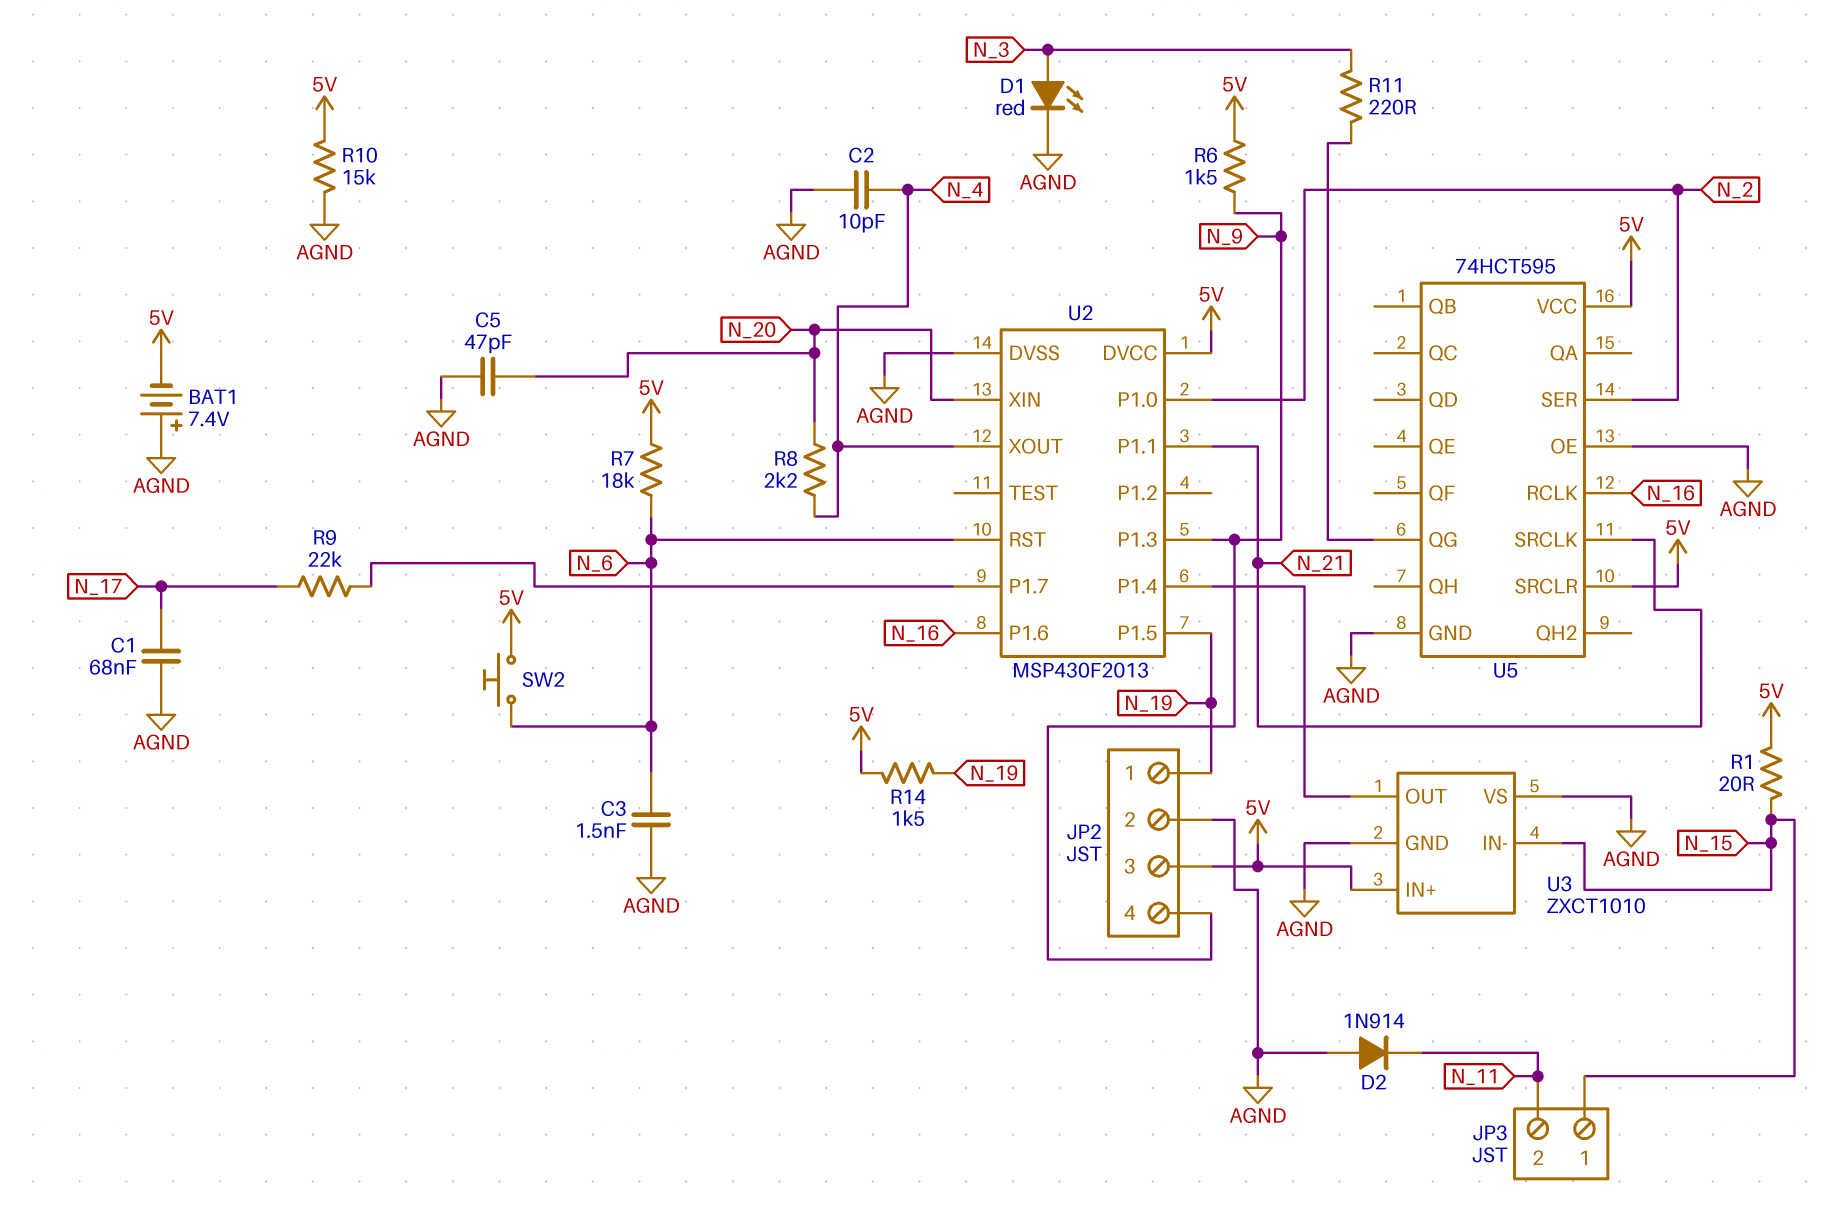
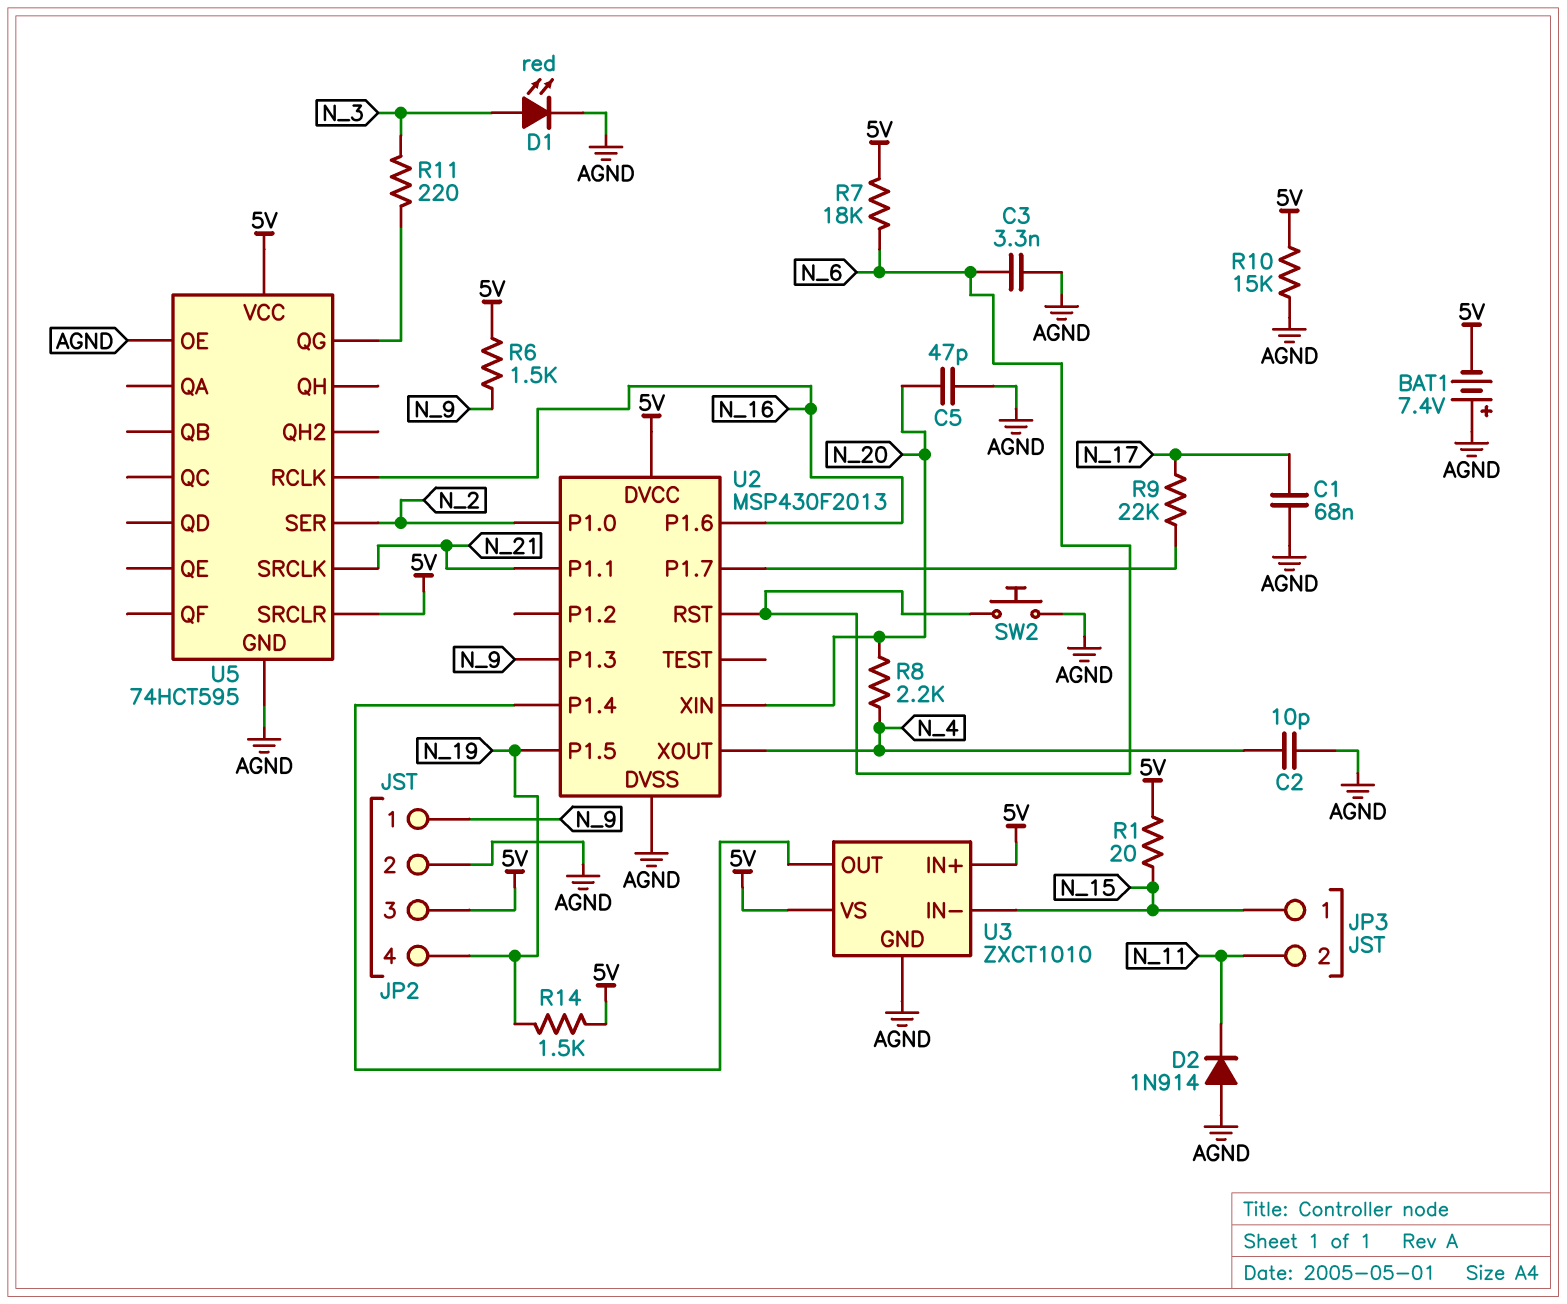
C3: 1.5nF (AGND, N_6) -> 3.3nF (AGND, N_6)
JP2 pin 1: N_19 -> N_9
JP2 pin 4: N_9 -> N_19
SW2: button (5V, N_6) -> button (AGND, N_6)
U3 pin VS: AGND -> 5V

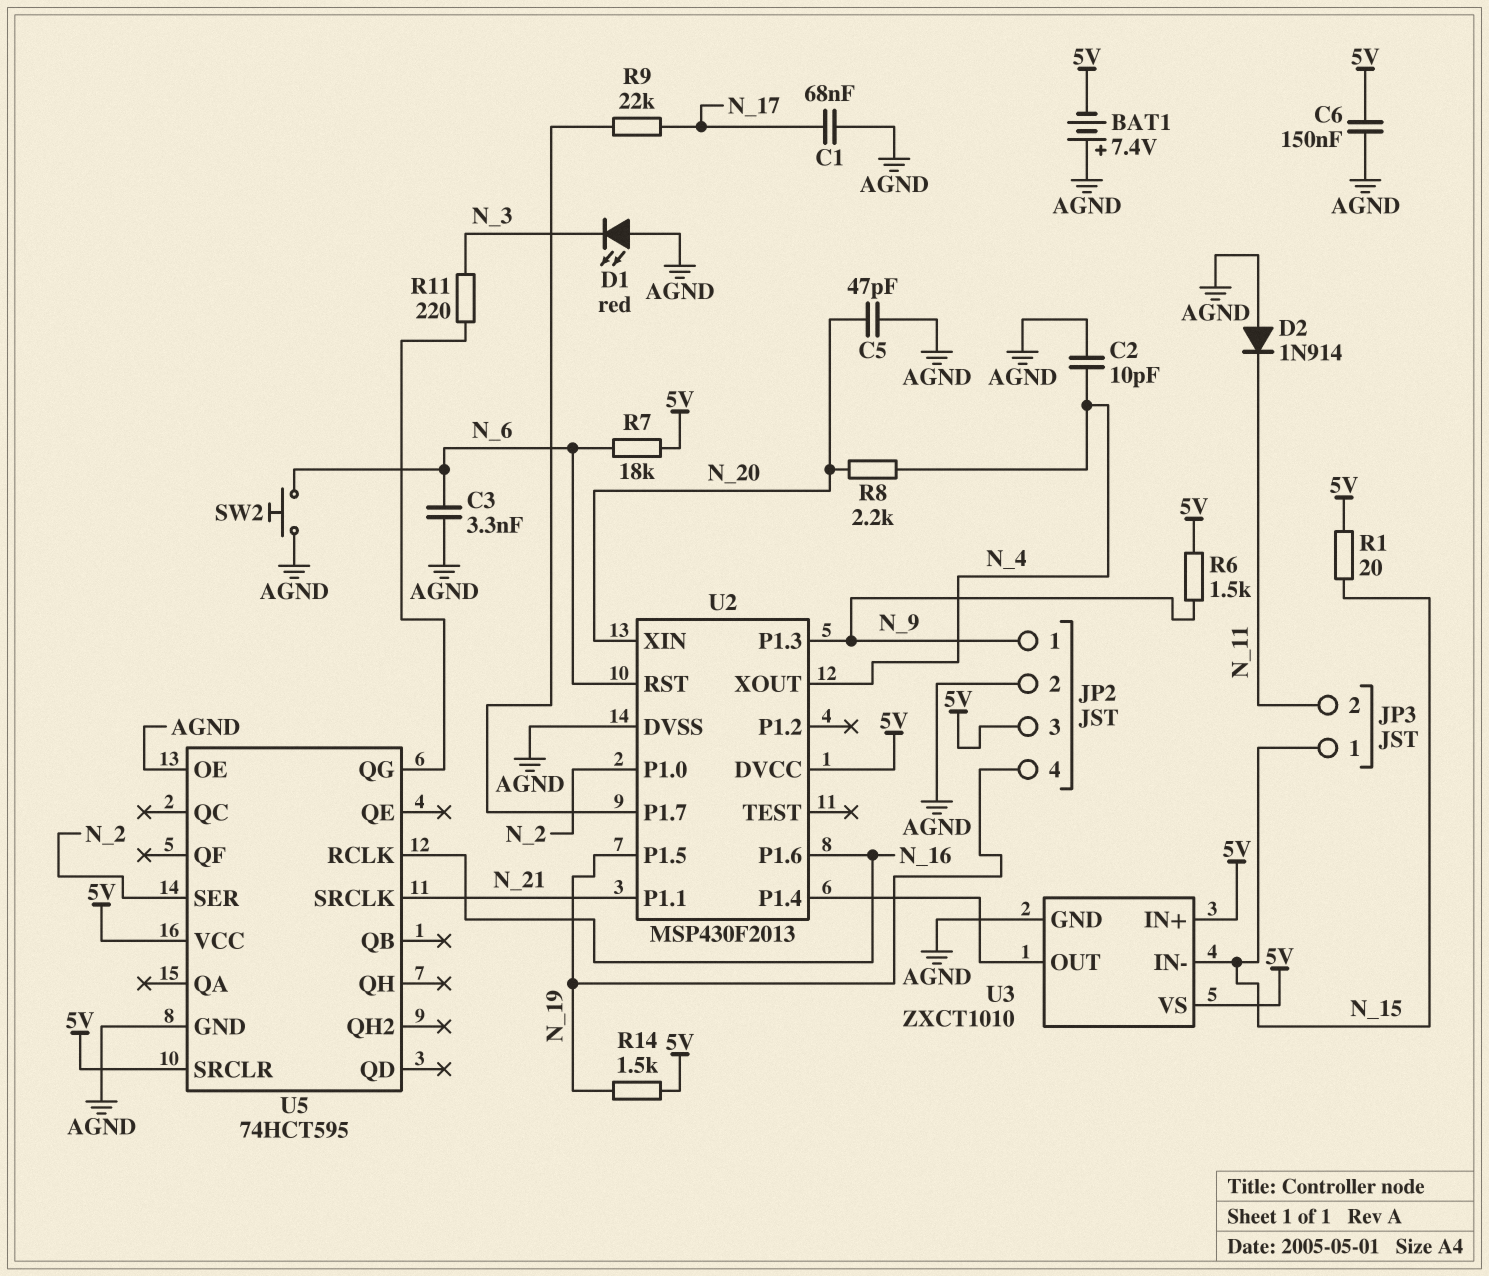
C6: none -> 150nF (5V, AGND)
D1: LED red (A N_3, K AGND) -> LED red (A AGND, K N_3)
R10: 15k (5V, AGND) -> none

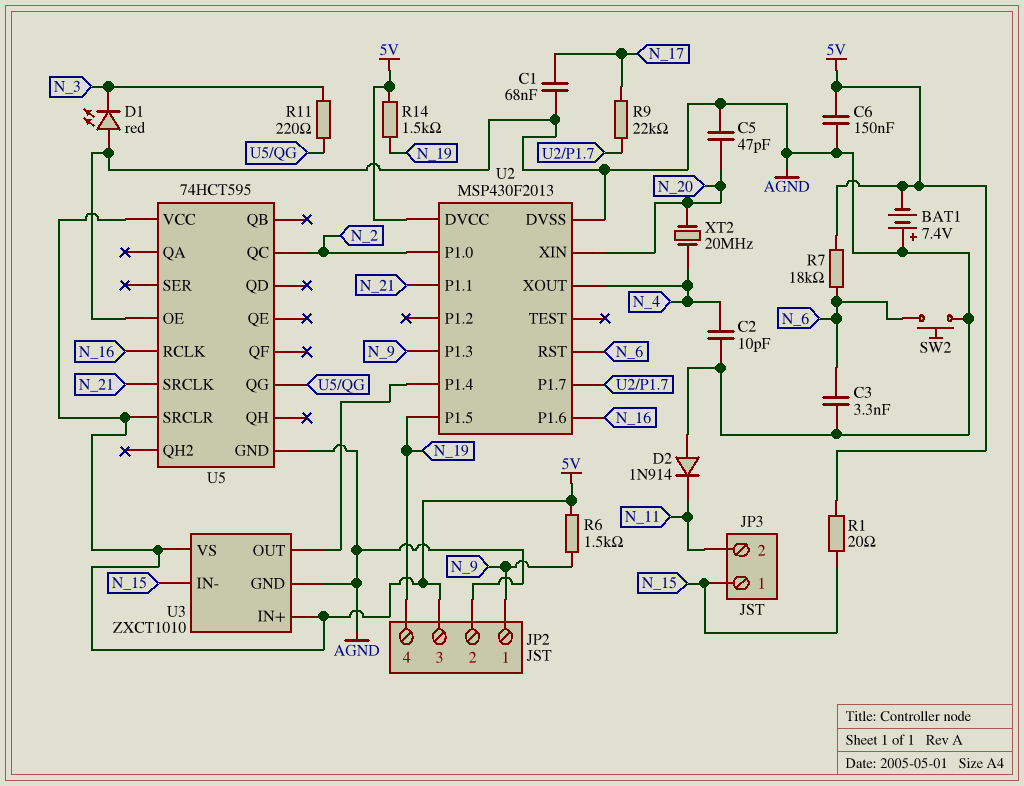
R8: 2.2k (N_4, N_20) -> none
U5 pin QC: none -> N_2
U5 pin SER: N_2 -> none
XT2: none -> 20MHz (N_4, N_20)

